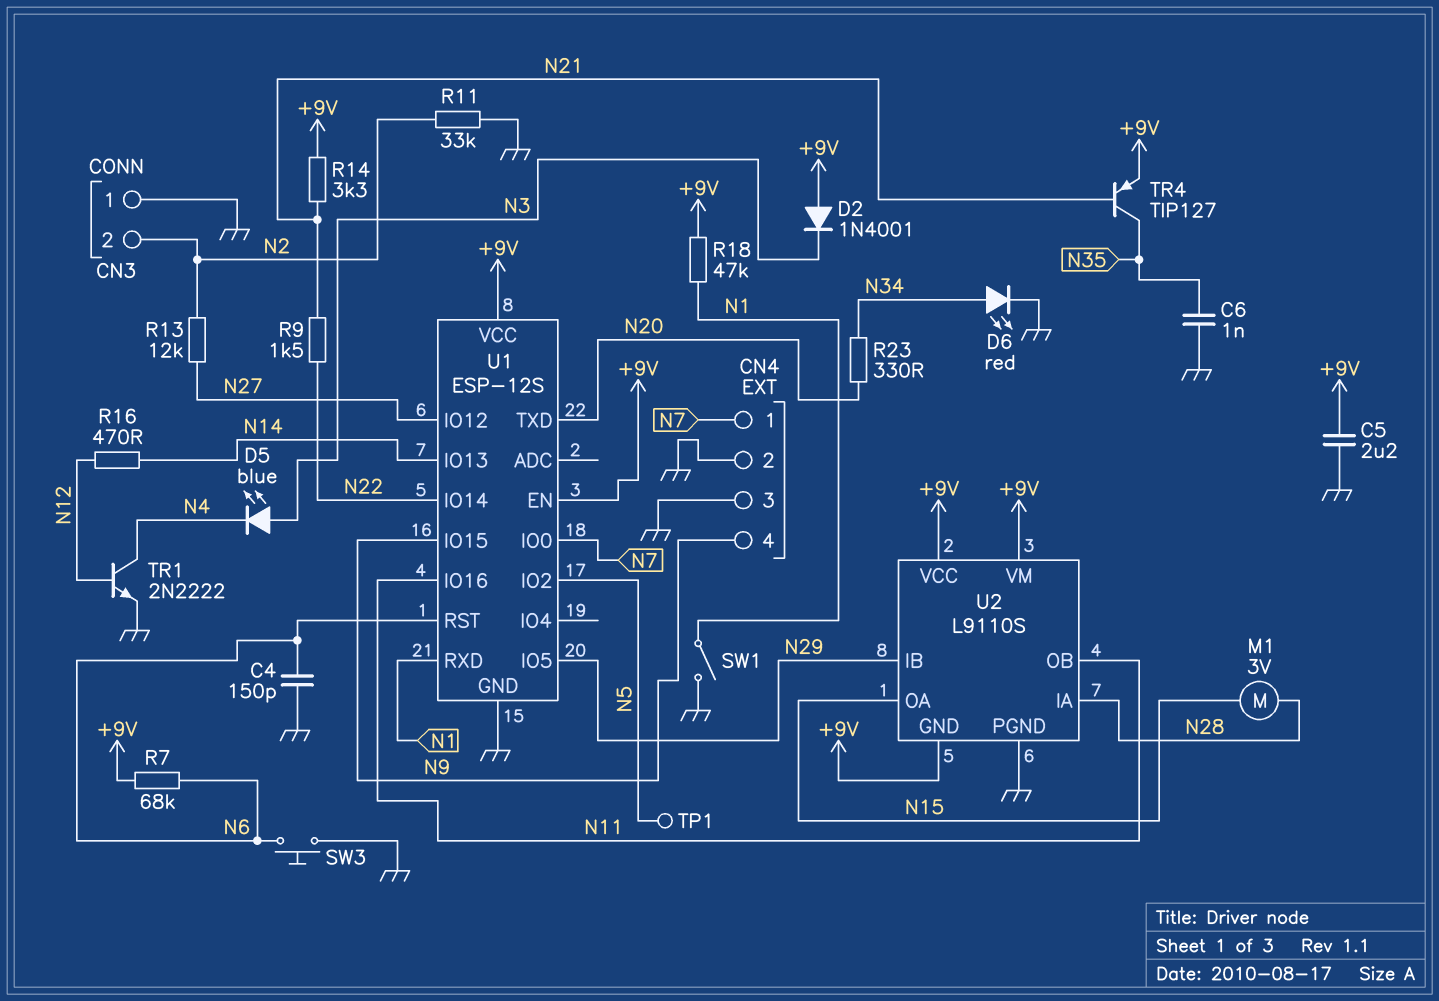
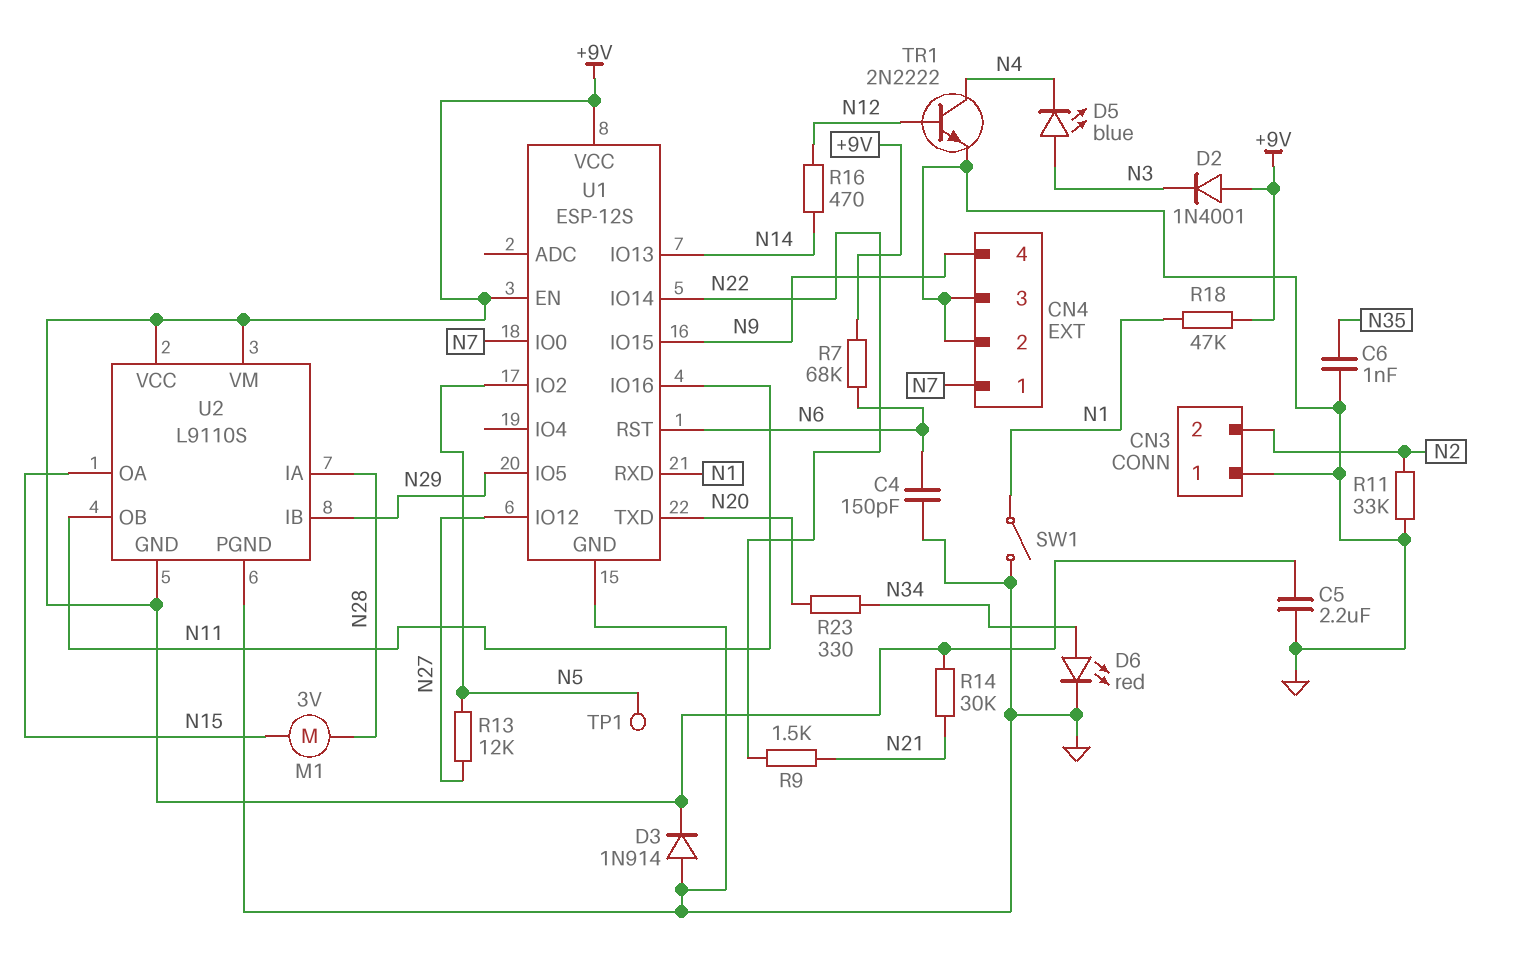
D3: none -> diode 1N914 (A GND, K +9V)
R13: 12k (N2, N27) -> 12k (N5, N27)
R14: 3.3k (+9V, N21) -> 30k (+9V, N21)
SW3: button (GND, N6) -> none
TR4: PNP TIP127 (B N21, C N35, E +9V) -> none

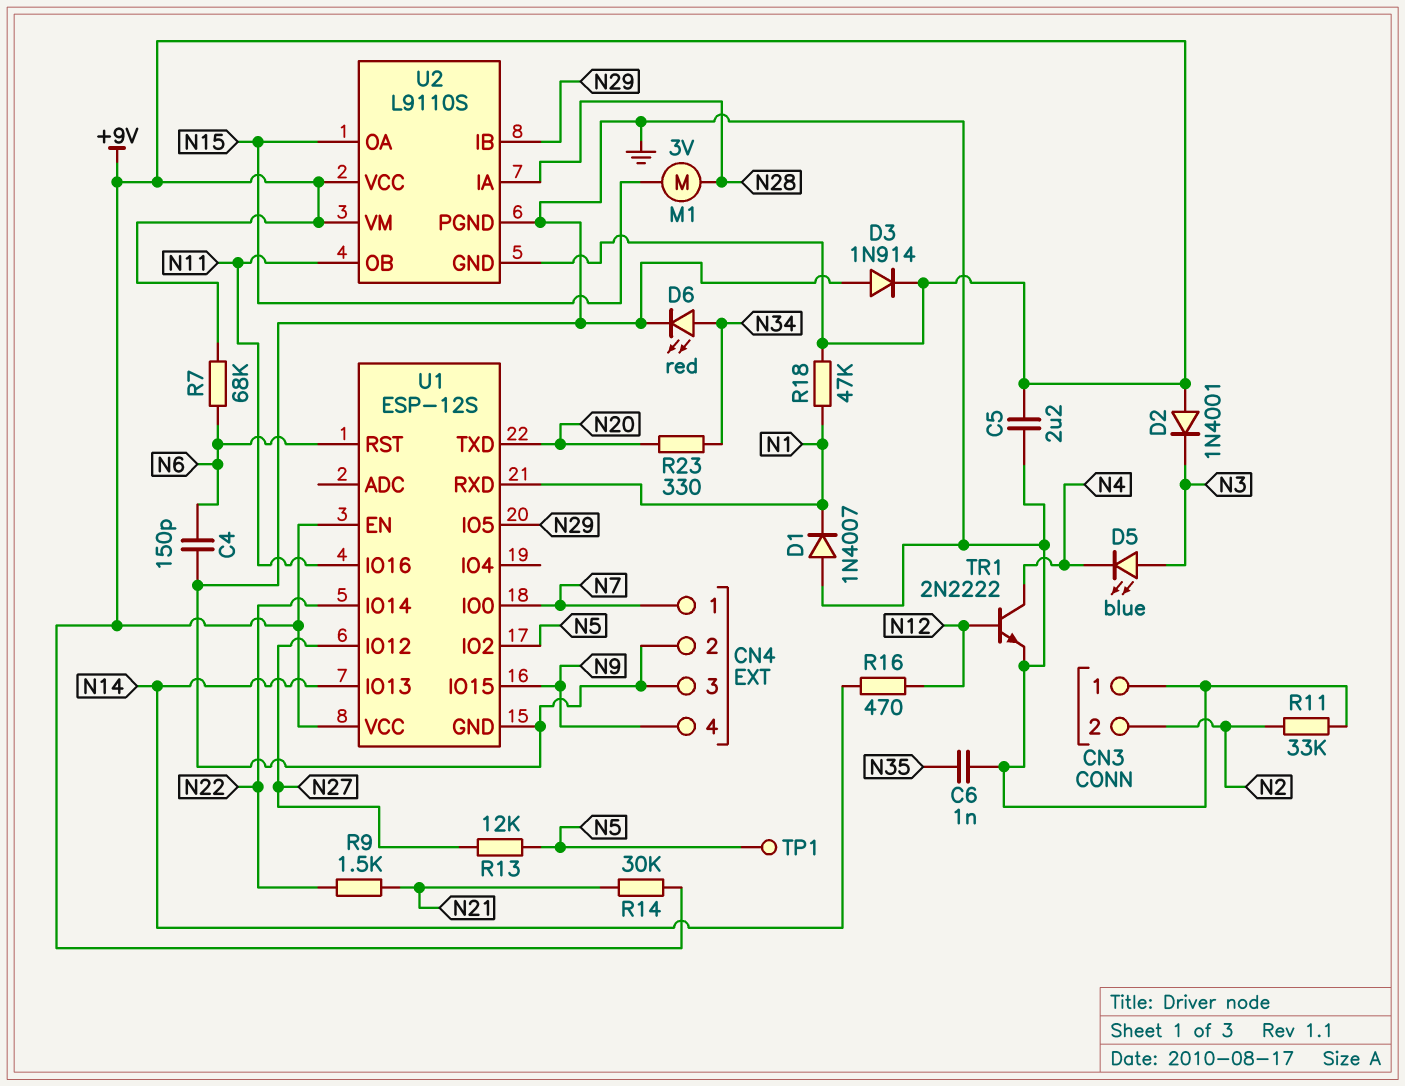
D1: none -> diode 1N4007 (A GND, K N1)
SW1: switch (GND, N1) -> none

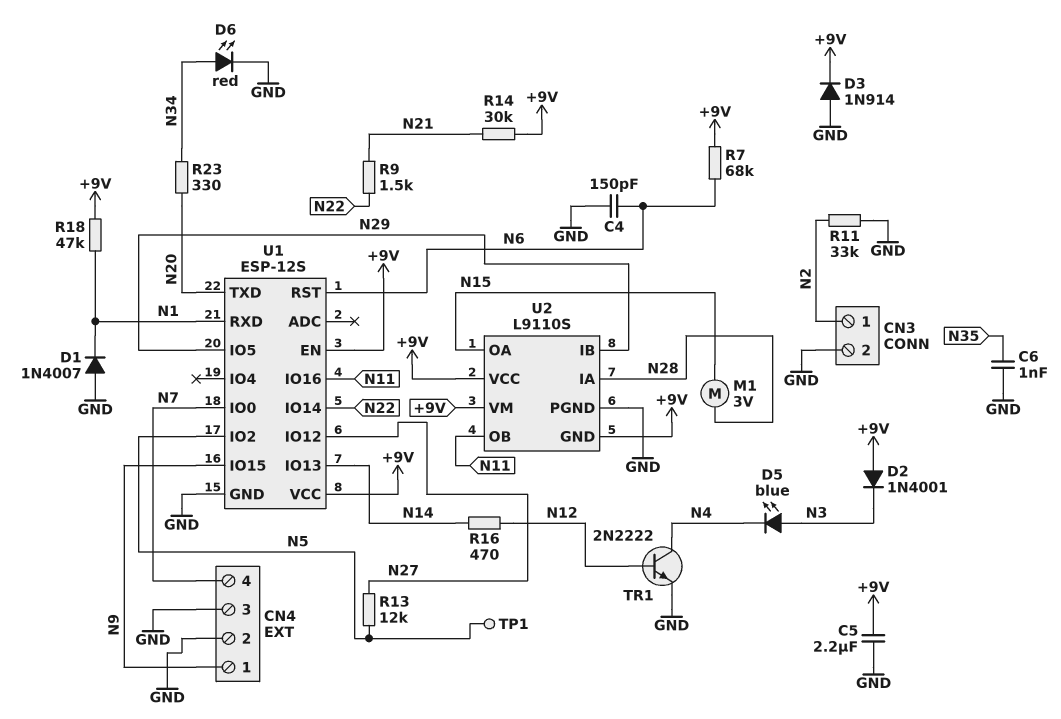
CN3 pin 1: GND -> N2
CN3 pin 2: N2 -> GND
CN4 pin 1: N7 -> N9
CN4 pin 4: N9 -> N7

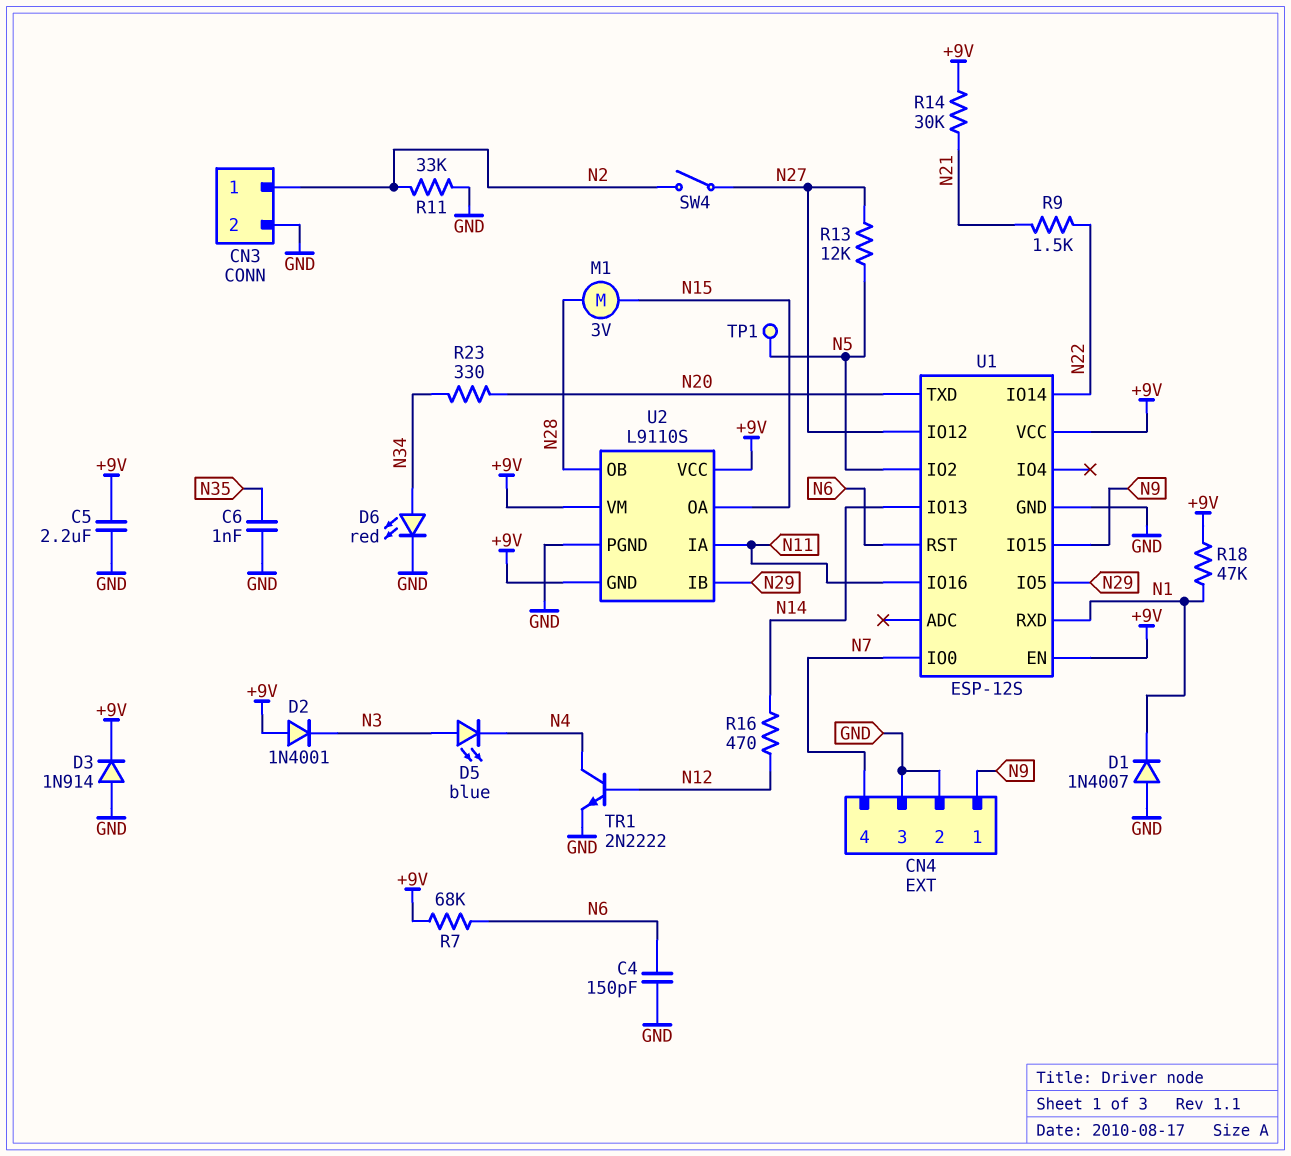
SW4: none -> switch (N2, N27)
U2 pin IA: N28 -> N11
U2 pin OB: N11 -> N28

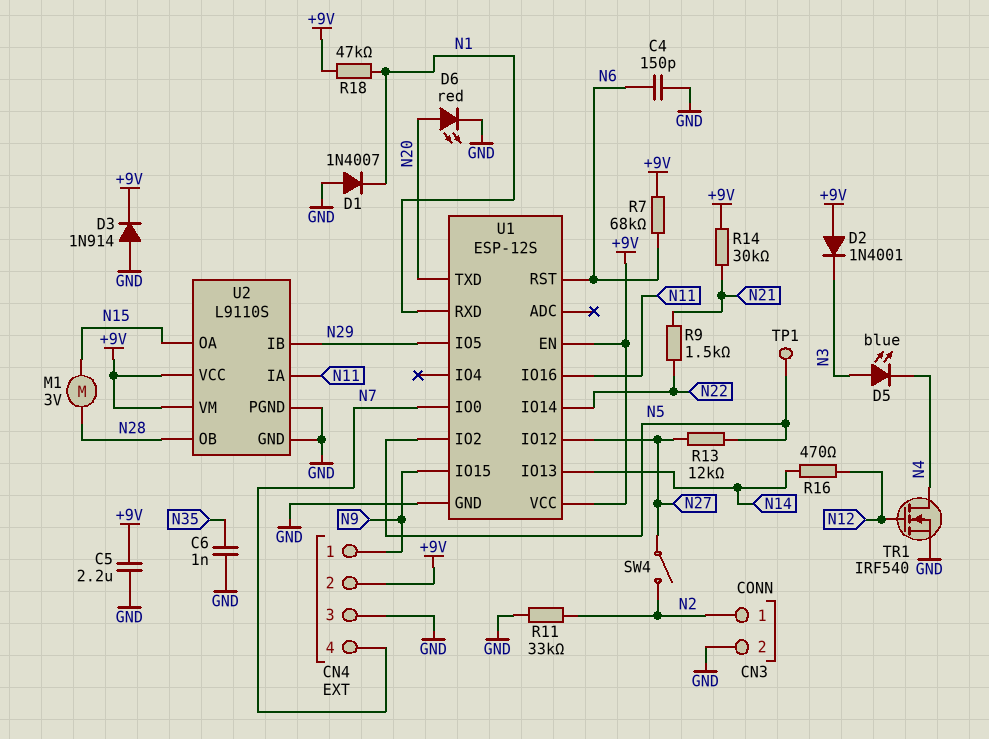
CN4 pin 2: GND -> +9V
D6: LED red (A N34, K GND) -> LED red (A N20, K GND)
R23: 330 (N20, N34) -> none
TR1: NPN 2N2222 (B N12, C N4, E GND) -> NMOS IRF540 (G N12, D N4, S GND)
U2 pin GND: +9V -> GND

